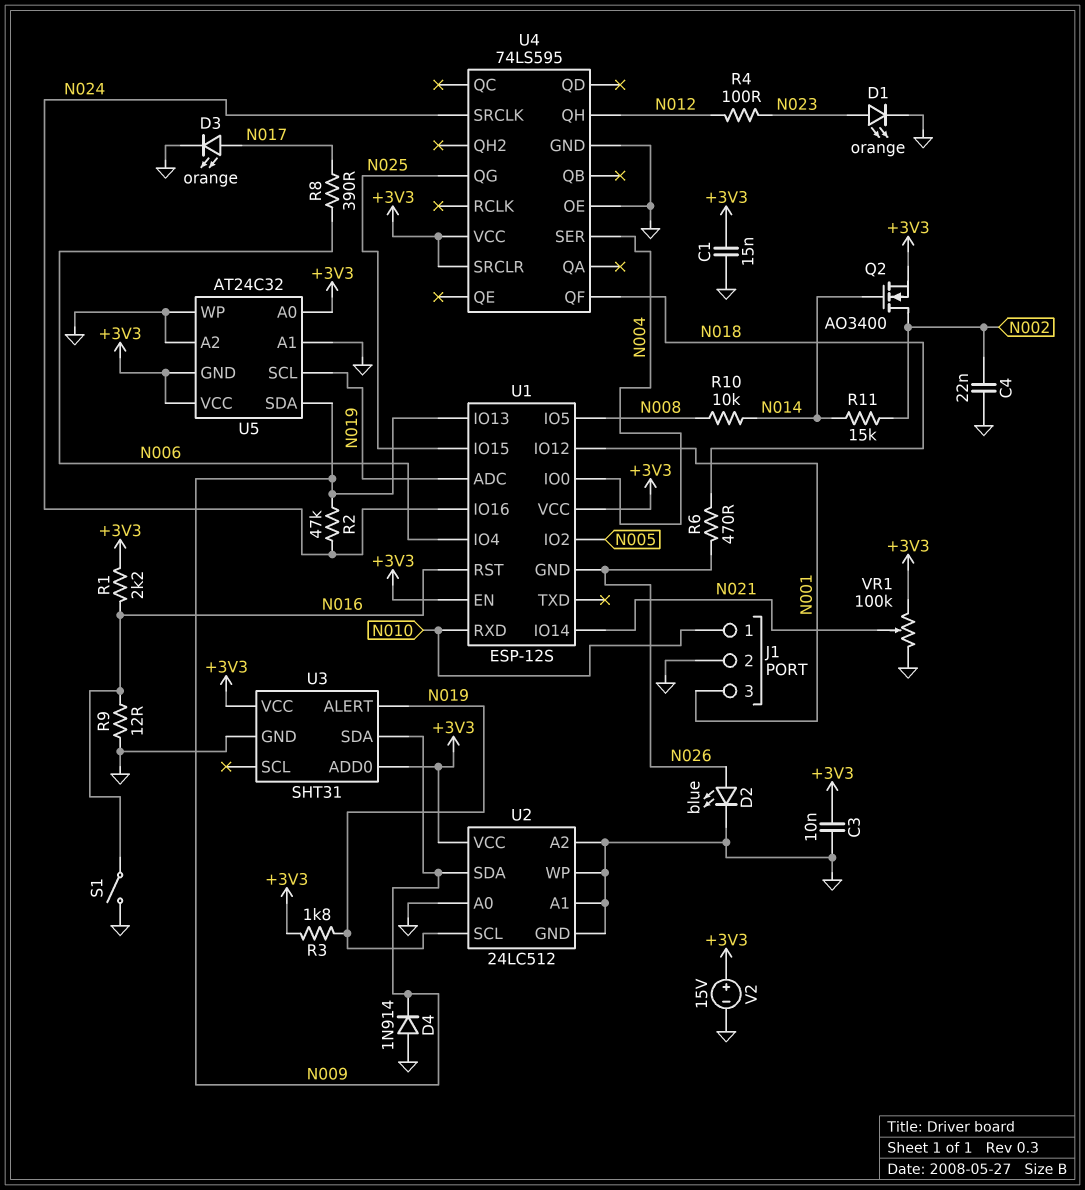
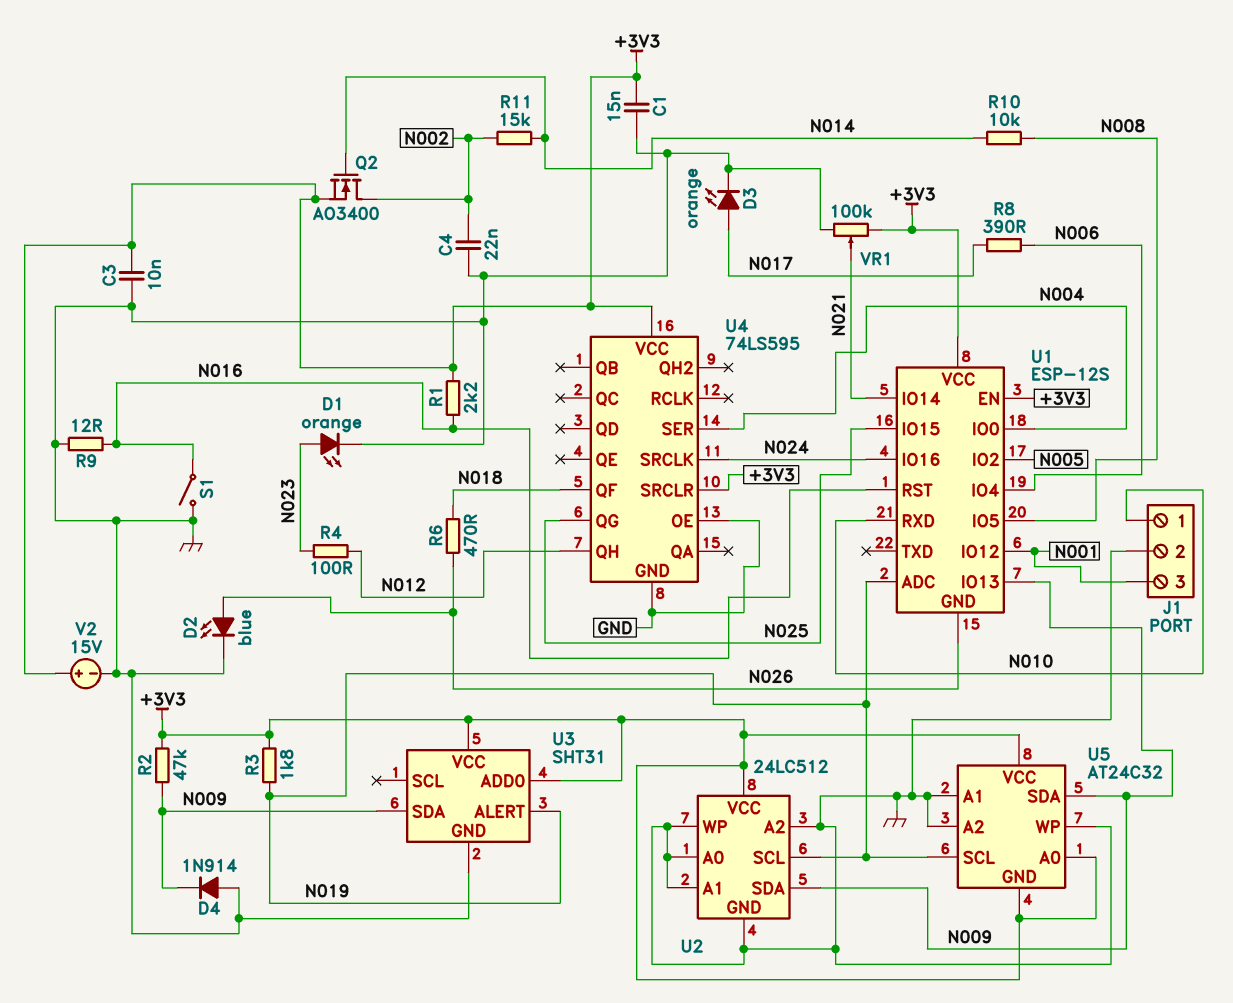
R2: 47k (N009, N024) -> 47k (+3V3, N009)

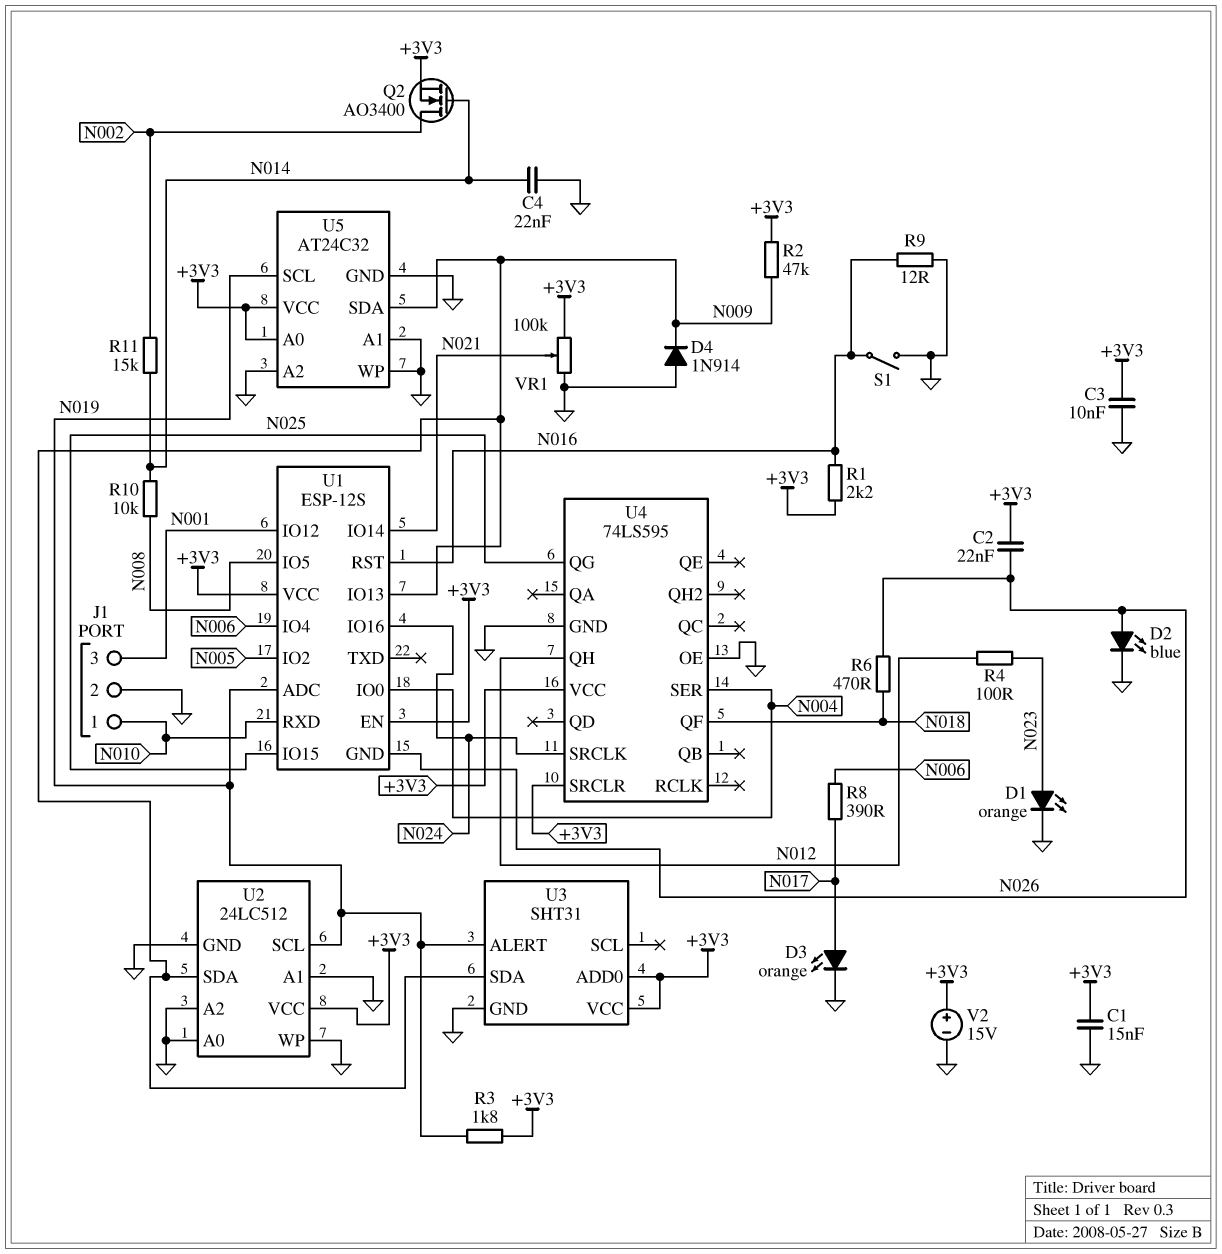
C2: none -> 22nF (+3V3, N026)
C4: 22nF (GND, N002) -> 22nF (GND, N014)
U5 pin GND: +3V3 -> GND

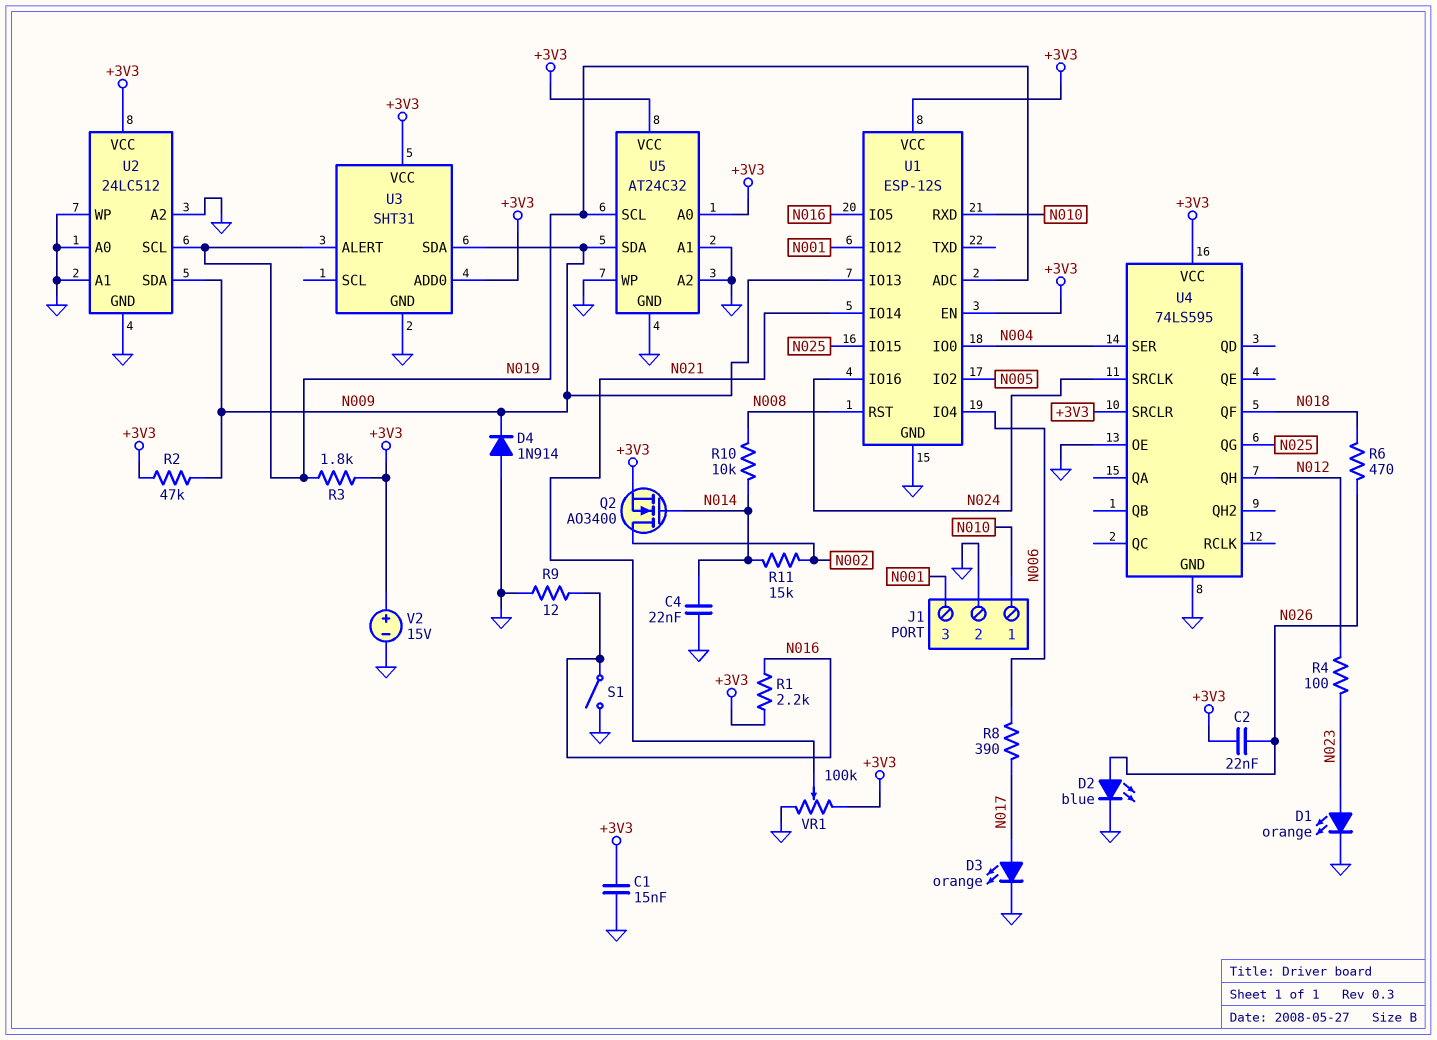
C3: 10nF (+3V3, GND) -> none
U1 pin GND: N026 -> GND
U1 pin IO5: N008 -> N016
U1 pin RST: N016 -> N008

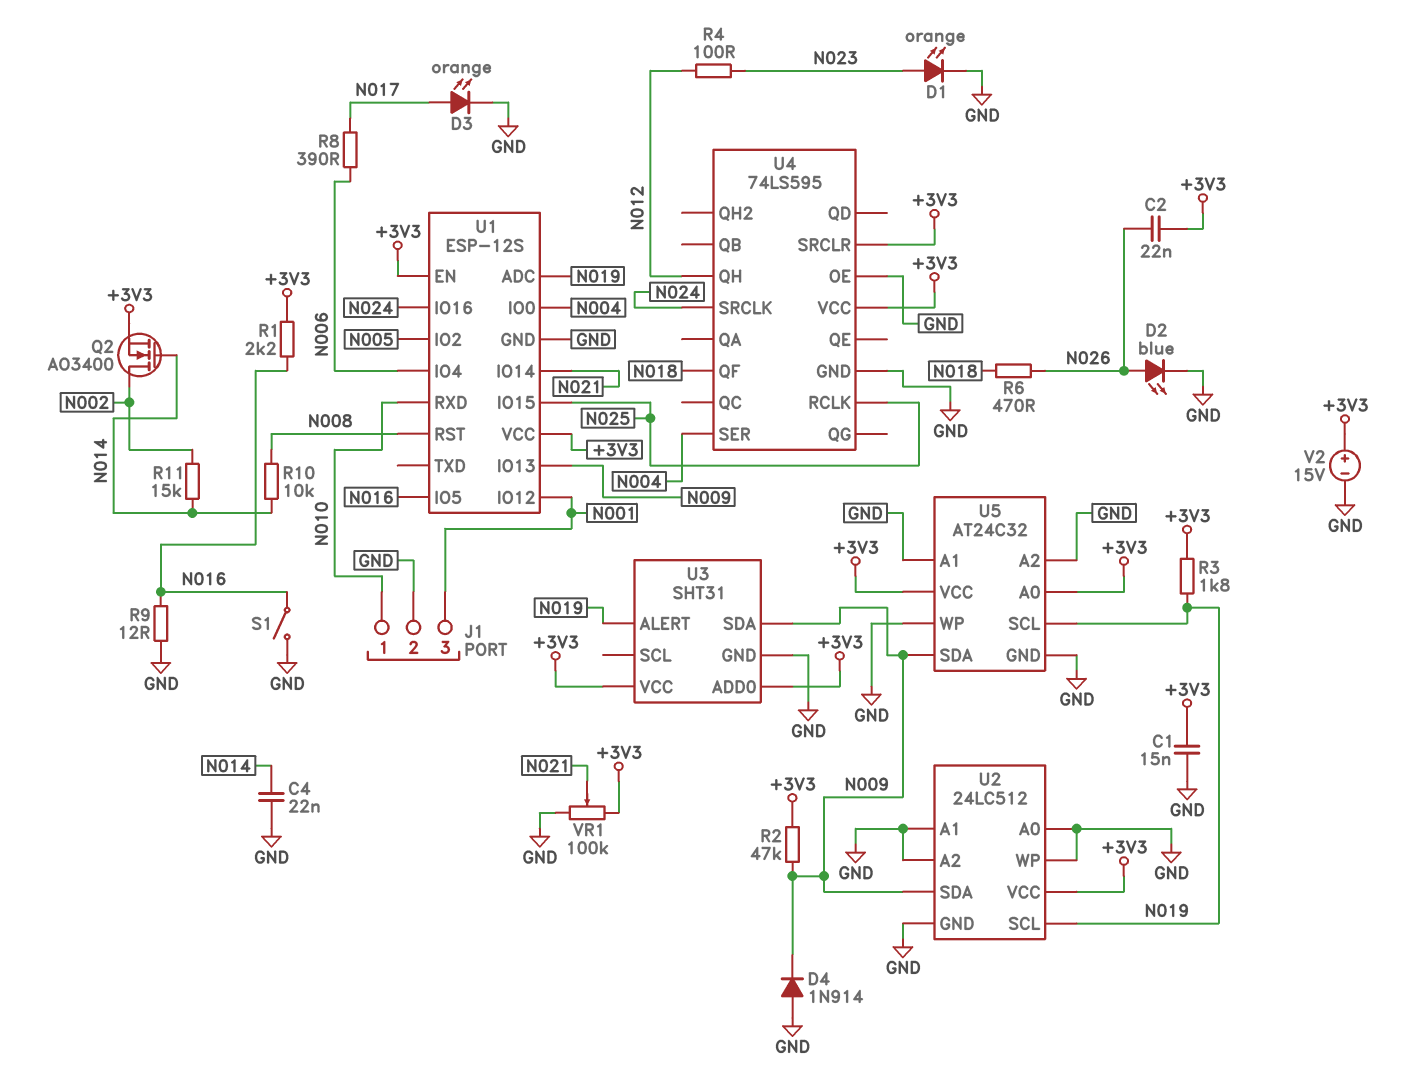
U4 pin QG: N025 -> none
U4 pin RCLK: none -> N025

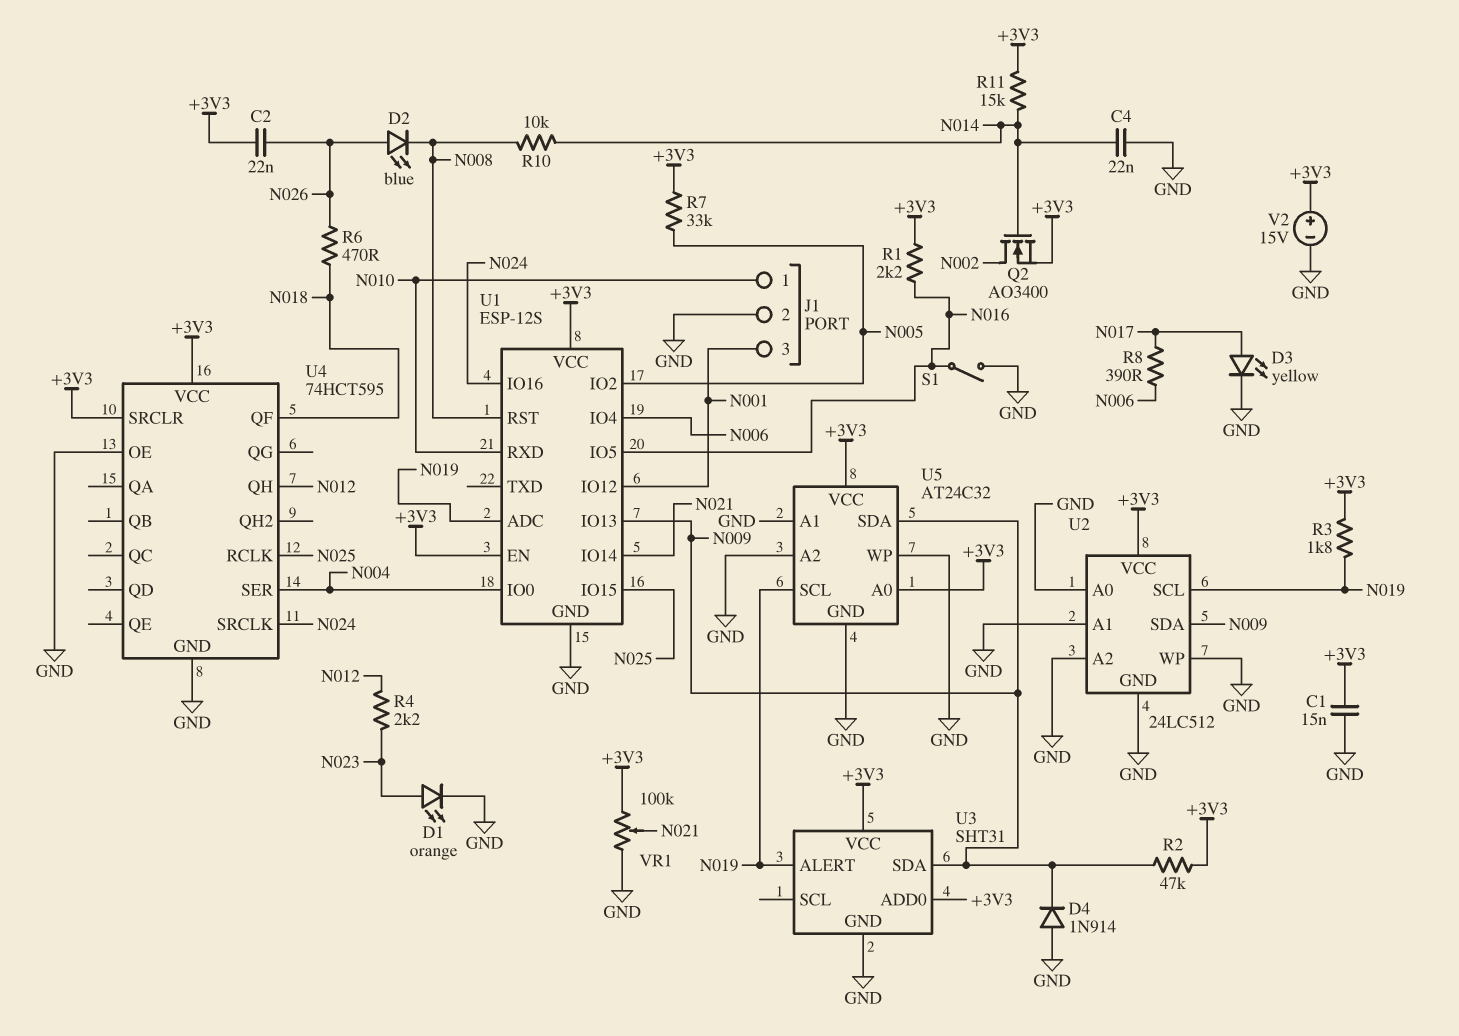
D2: LED blue (A N026, K GND) -> LED blue (A N026, K N008)
D3: LED orange (A N017, K GND) -> LED yellow (A N017, K GND)
R4: 100 (N012, N023) -> 2.2k (N012, N023)
R7: none -> 33k (+3V3, N005)
R9: 12 (GND, N016) -> none
R11: 15k (N002, N014) -> 15k (+3V3, N014)
U4: 74LS595 -> 74HCT595

